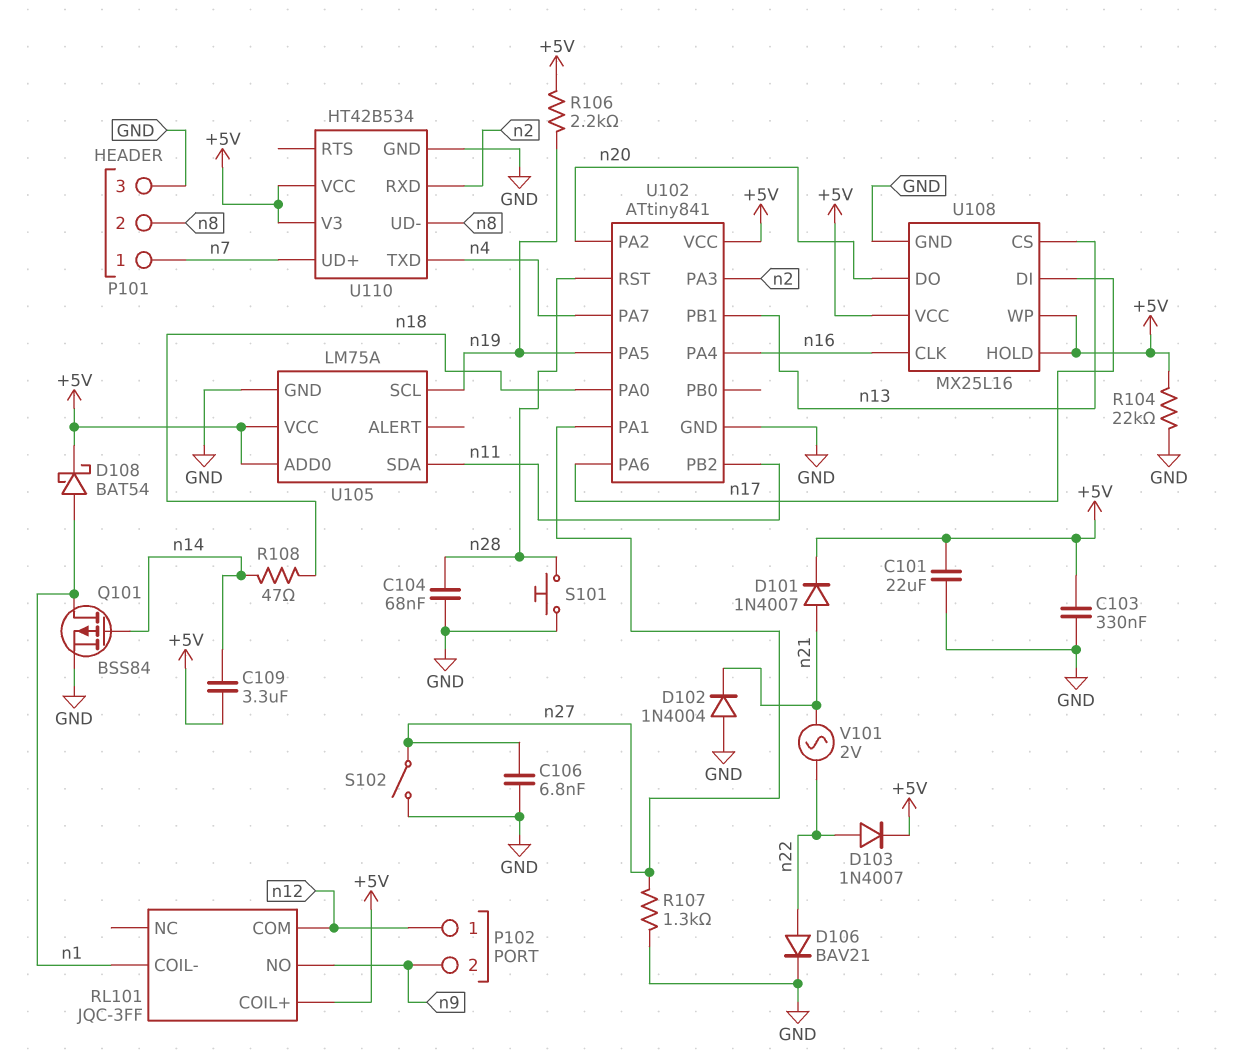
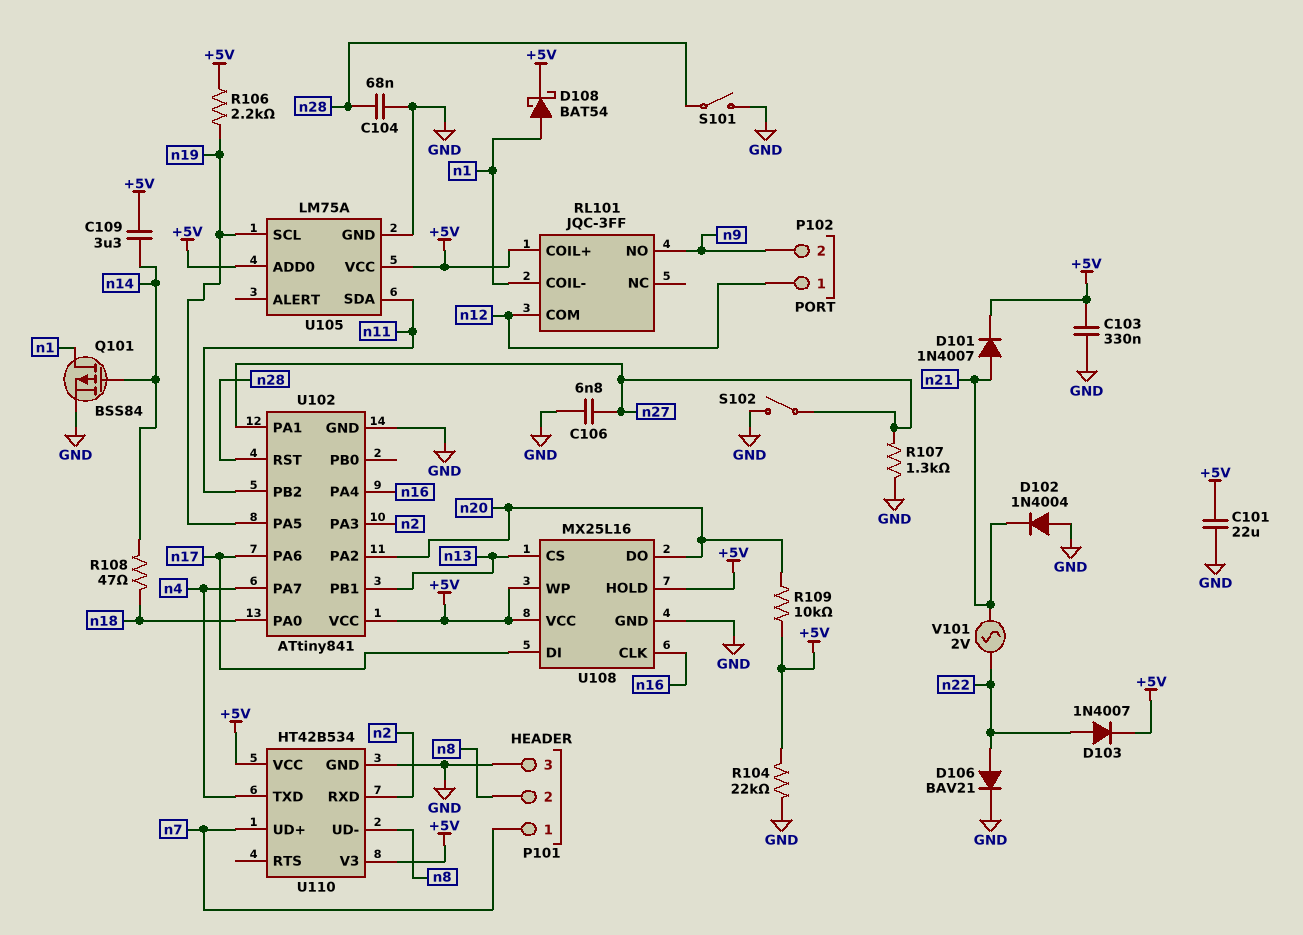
R109: none -> 10k (+5V, n20)
S101: button (GND, n28) -> switch (GND, n28)

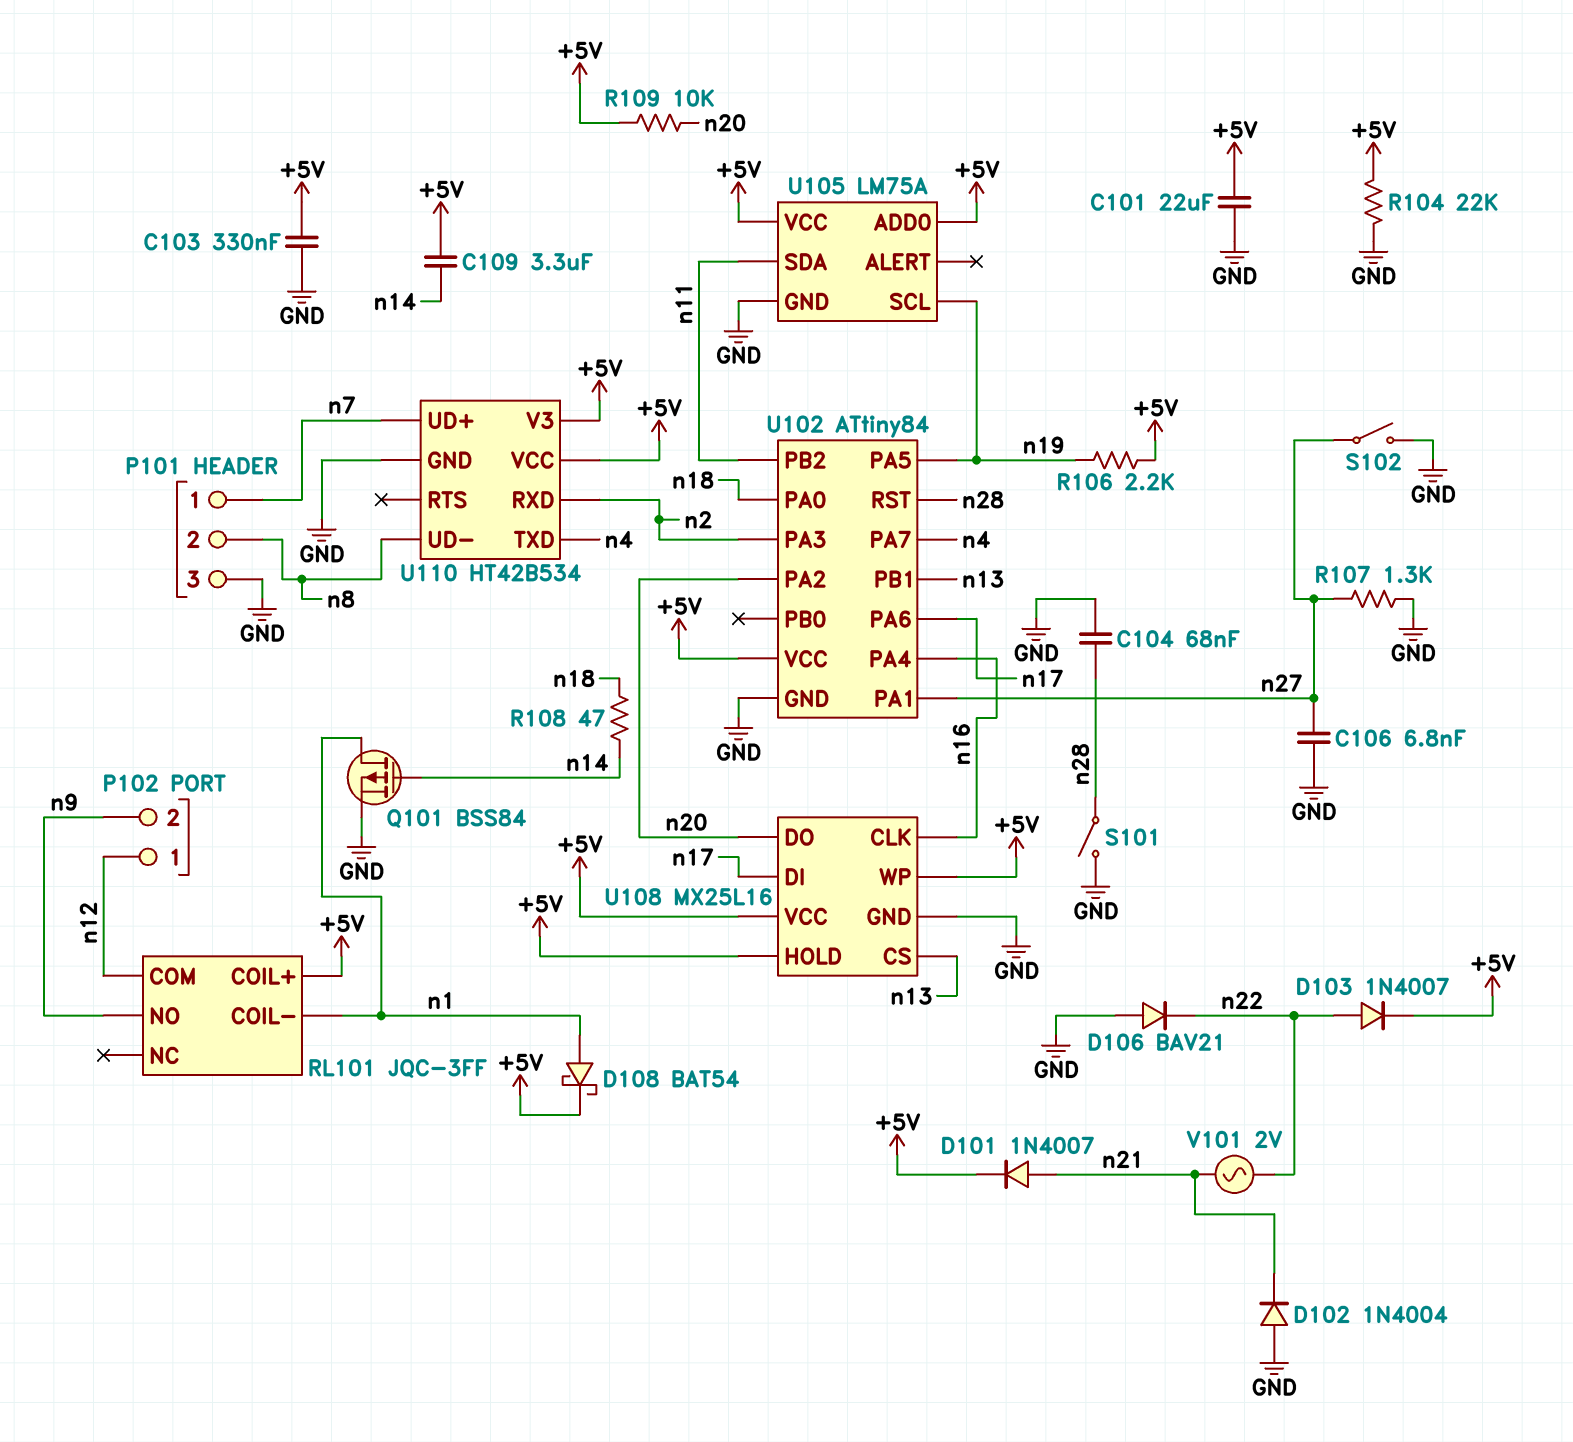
D106: diode BAV21 (A n22, K GND) -> diode BAV21 (A GND, K n22)
U102: ATtiny841 -> ATtiny84

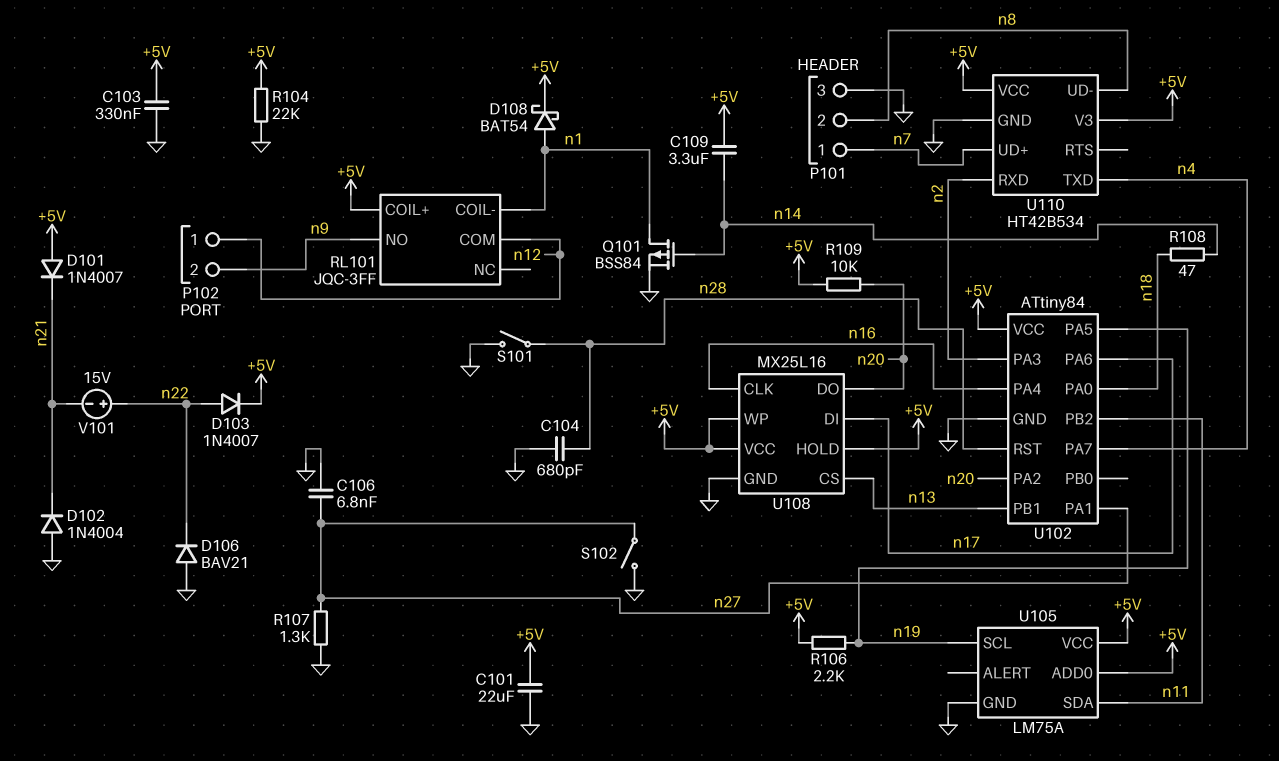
C104: 68nF (GND, n28) -> 680pF (GND, n28)
D101: diode 1N4007 (A n21, K +5V) -> diode 1N4007 (A +5V, K n21)
V101: AC 2V (n21, n22) -> 15V (plus n22, minus n21)

